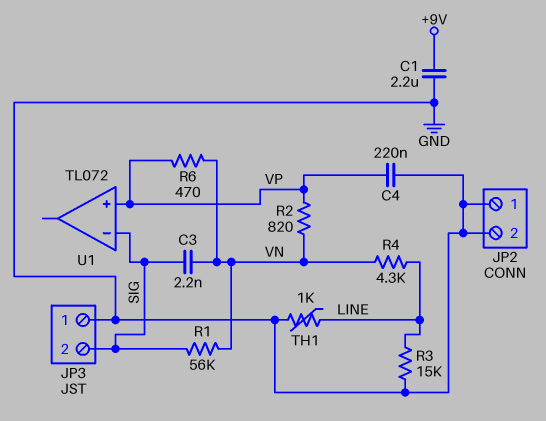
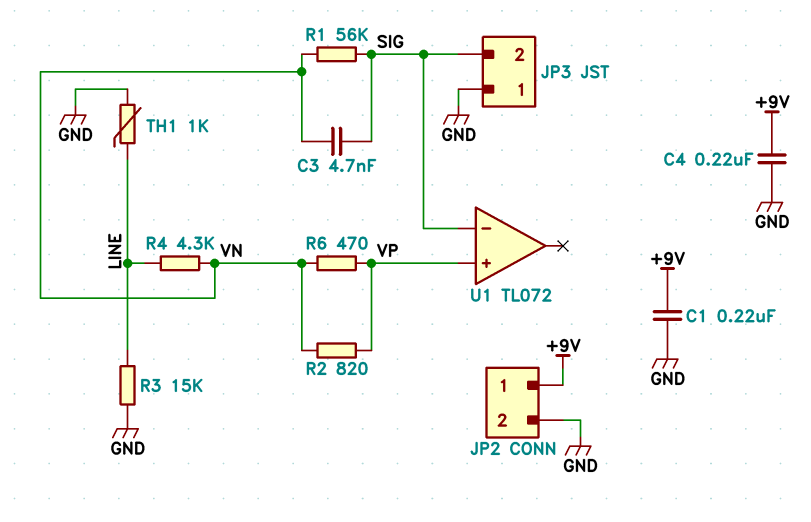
C1: 2.2uF (+9V, GND) -> 220nF (+9V, GND)
C3: 2.2nF (SIG, VN) -> 4.7nF (SIG, VN)
C4: 220nF (GND, VP) -> 220nF (+9V, GND)
JP2 pin 1: GND -> +9V

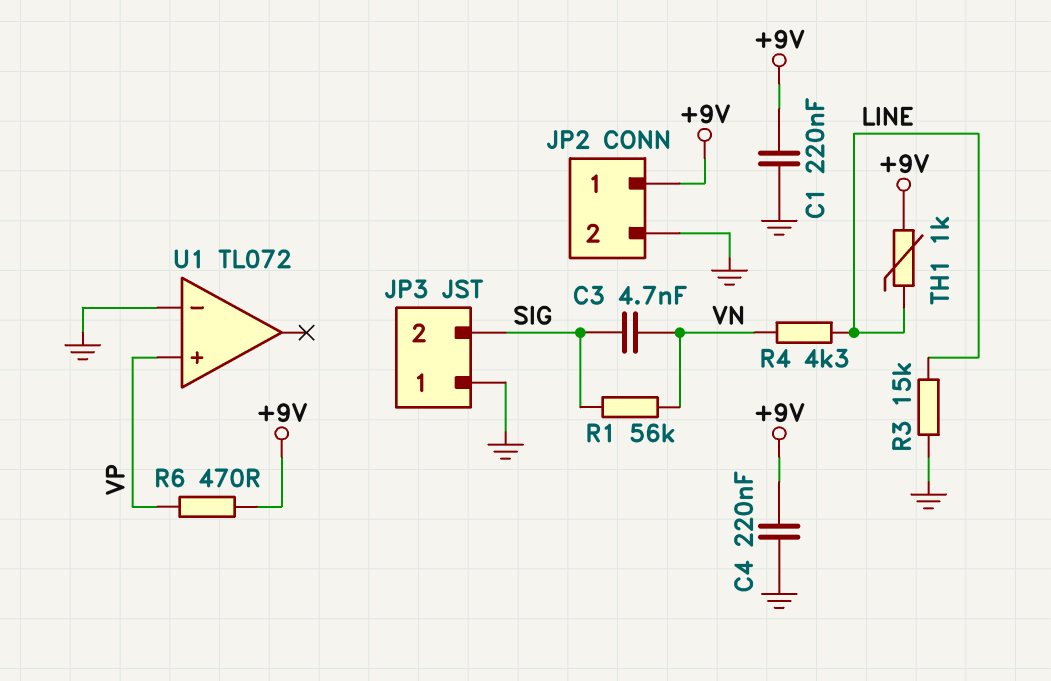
R2: 820 (VN, VP) -> none
R6: 470 (VN, VP) -> 470 (+9V, VP)
TH1: 1k (GND, LINE) -> 1k (+9V, LINE)
U1 pin in-: SIG -> GND

